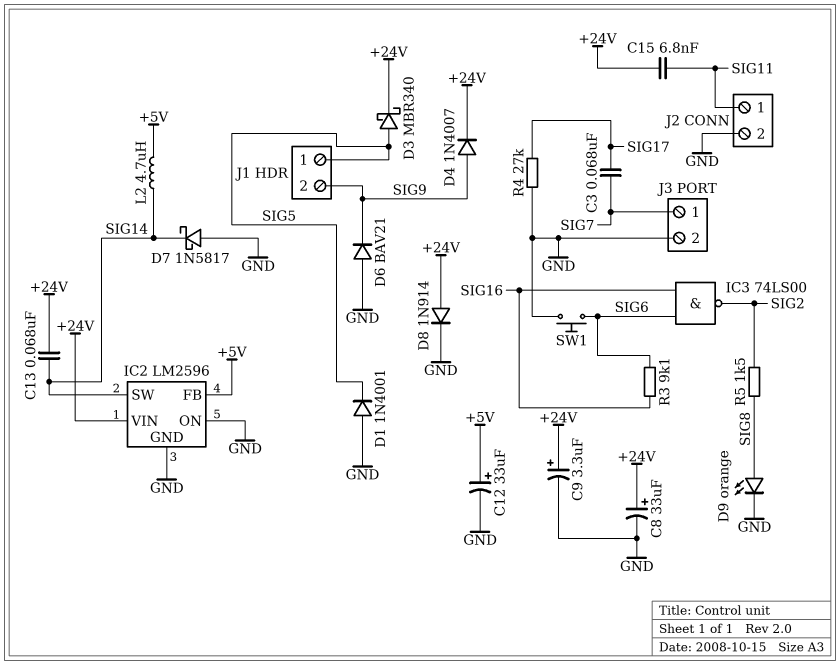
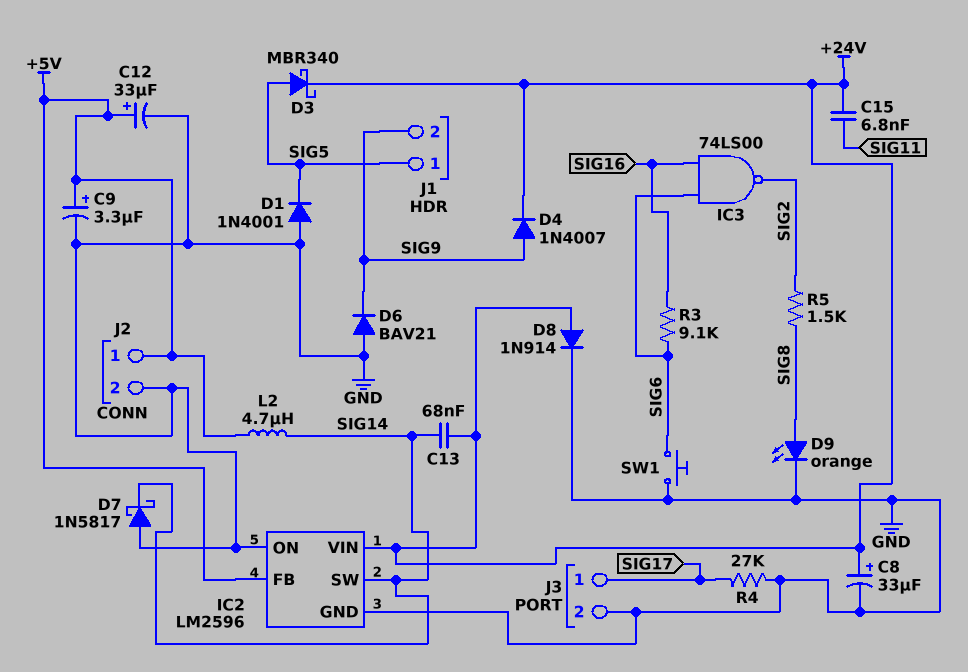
C3: 68nF (SIG7, SIG17) -> none
C9: 3.3uF (plus +24V, minus GND) -> 3.3uF (plus +5V, minus GND)
J2 pin 1: SIG11 -> +5V
J3 pin 1: SIG7 -> SIG17

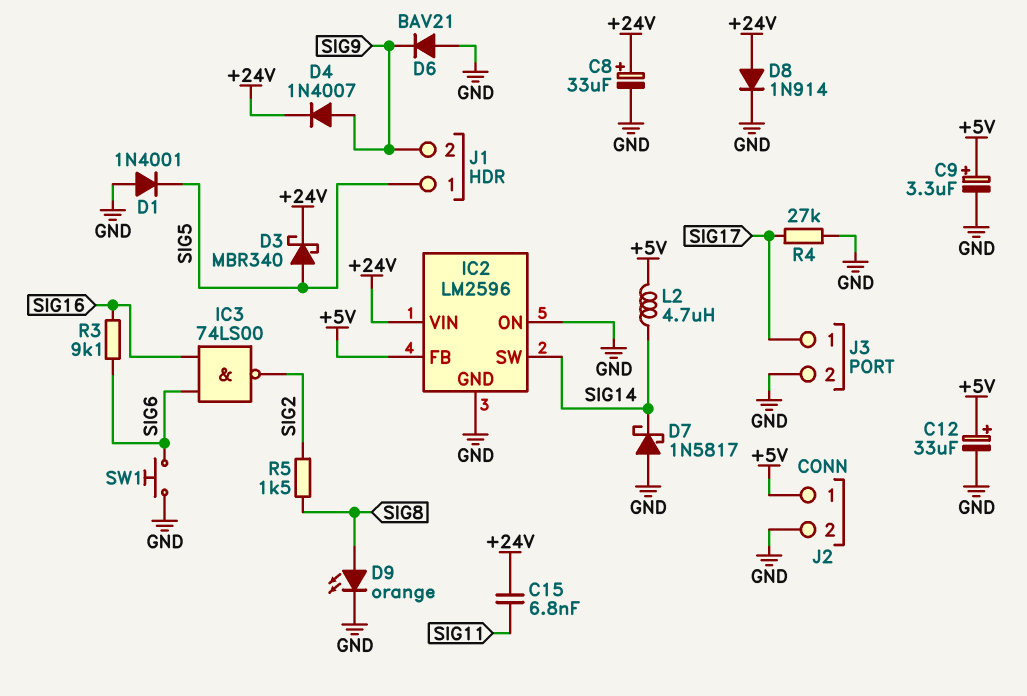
C13: 68nF (+24V, SIG14) -> none

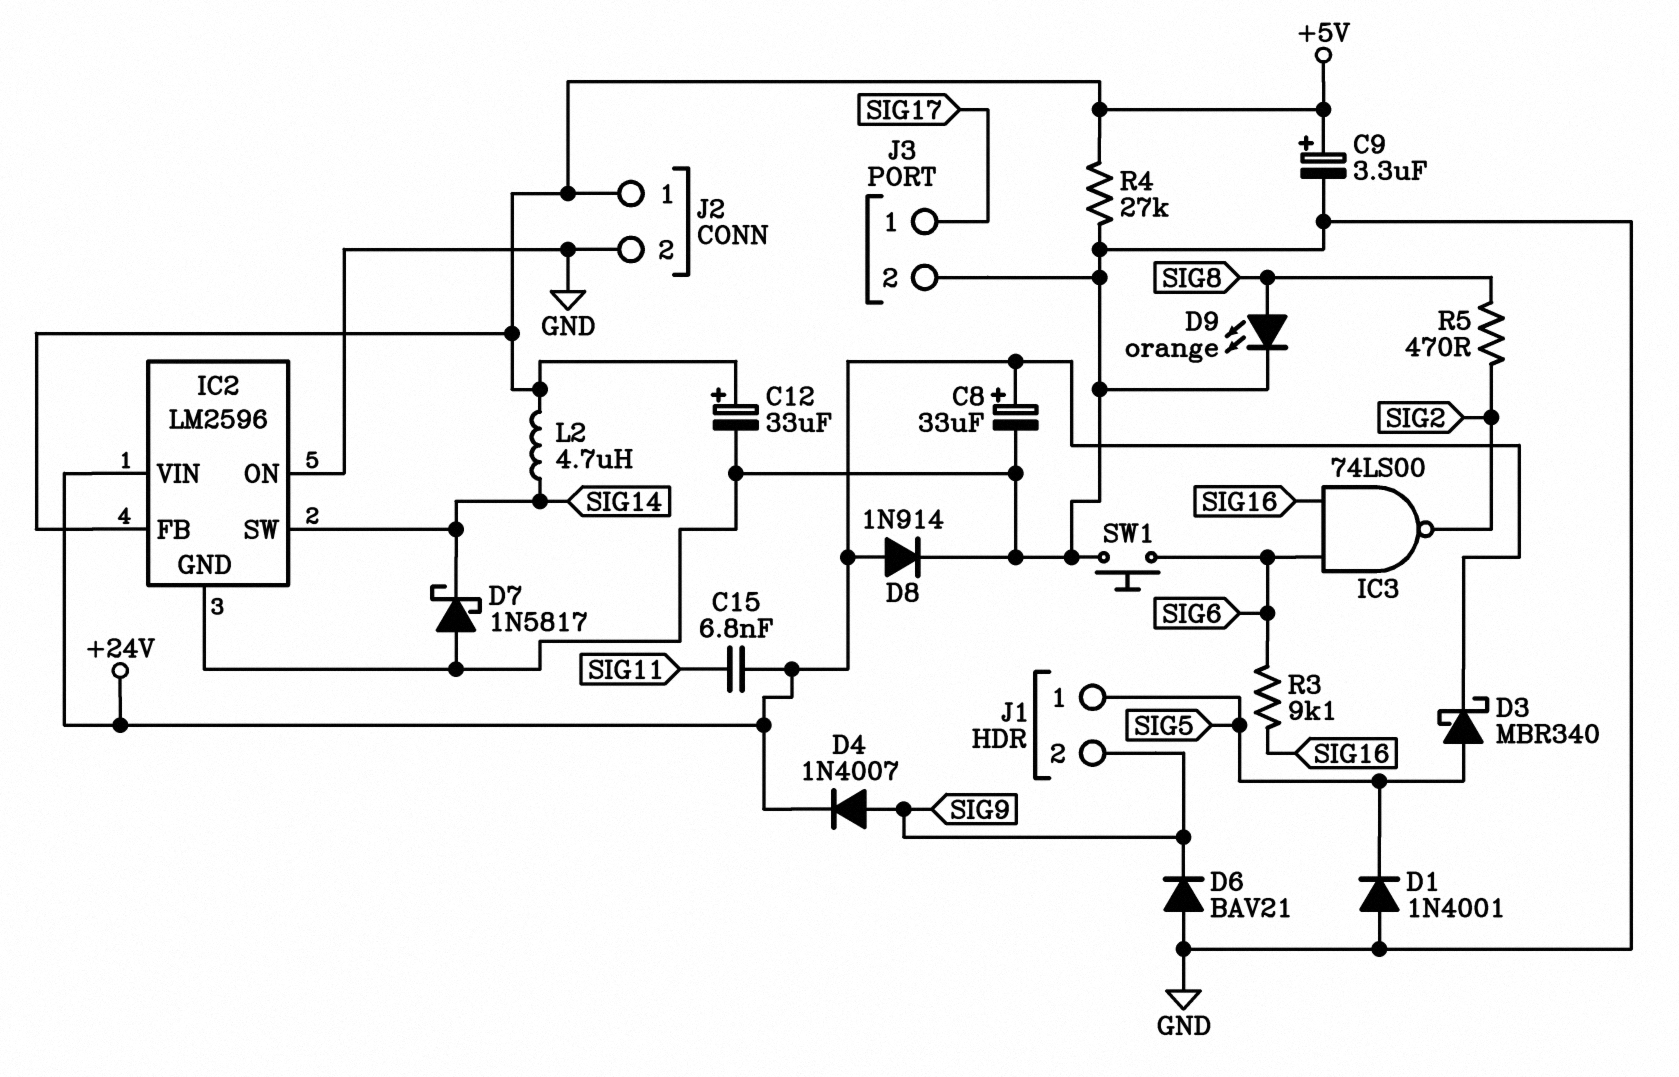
R4: 27k (GND, SIG17) -> 27k (+5V, GND)
R5: 1.5k (SIG2, SIG8) -> 470 (SIG2, SIG8)

